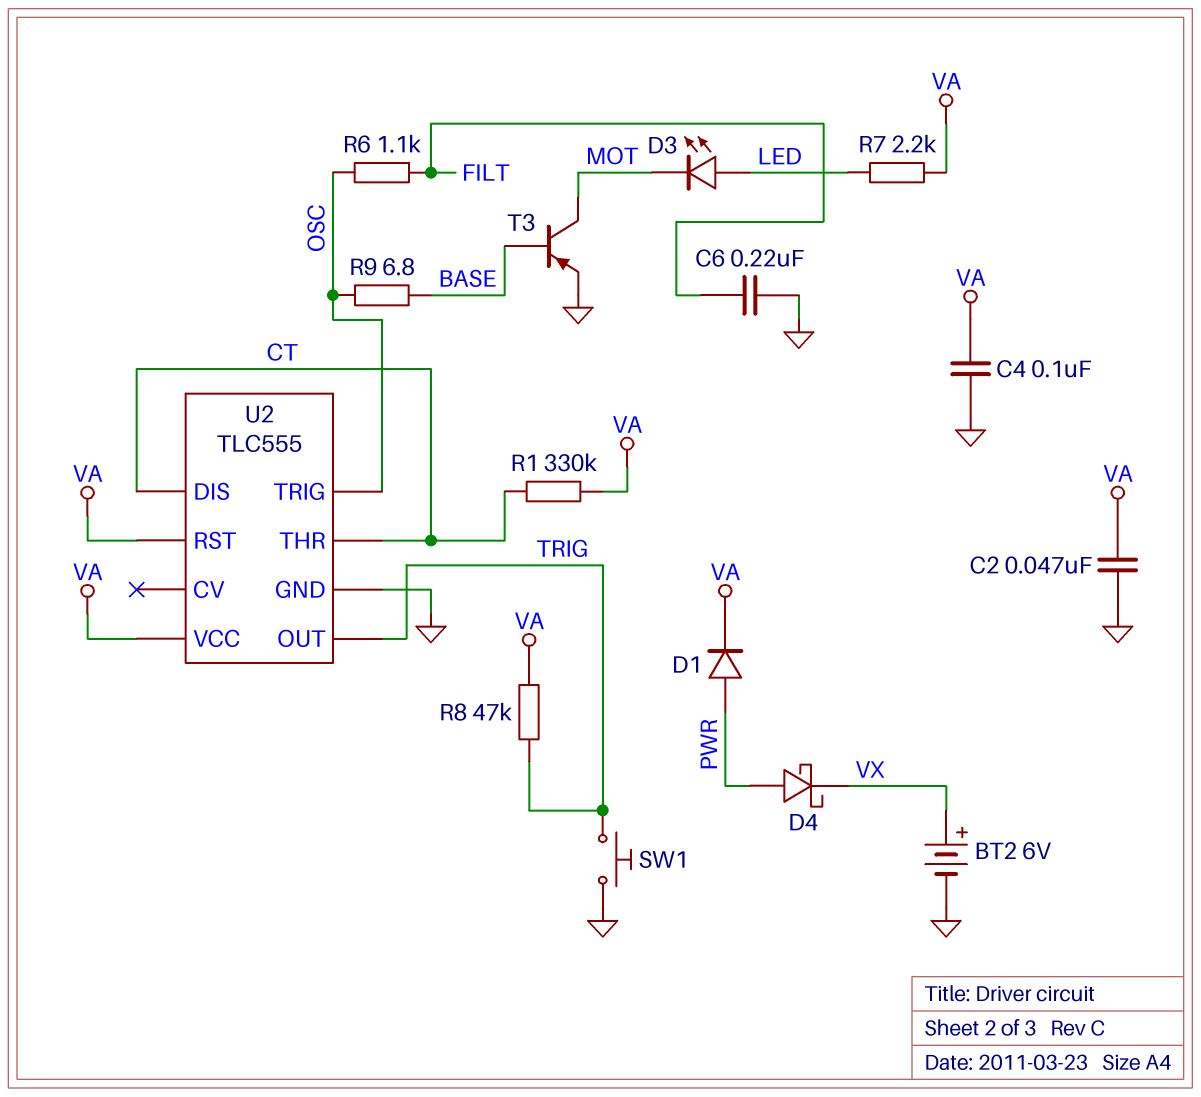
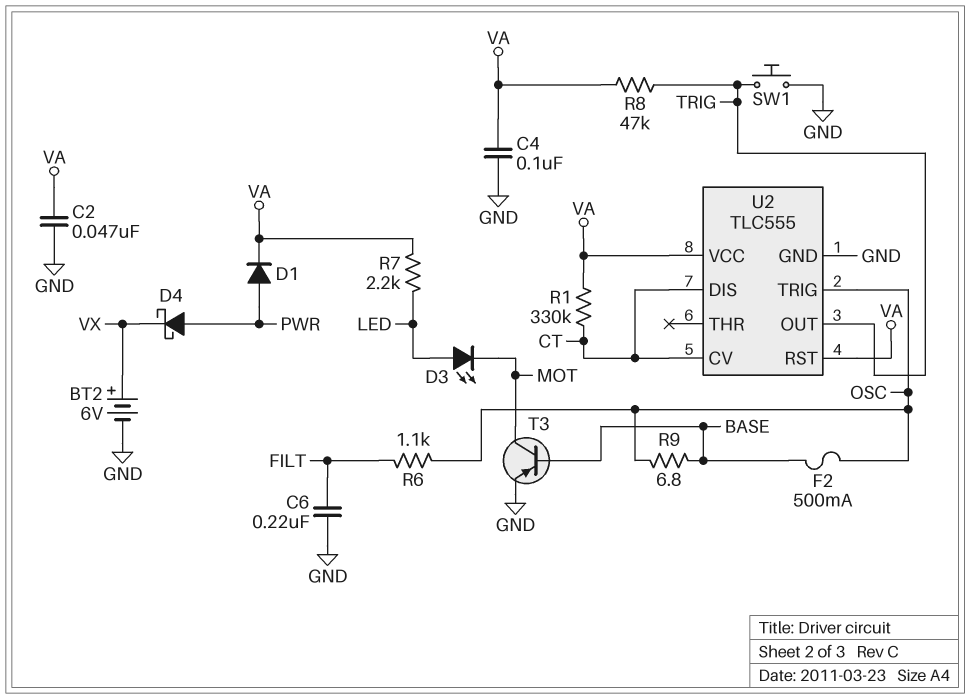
F2: none -> 500mA (BASE, OSC)
U2 pin CV: none -> CT
U2 pin THR: CT -> none

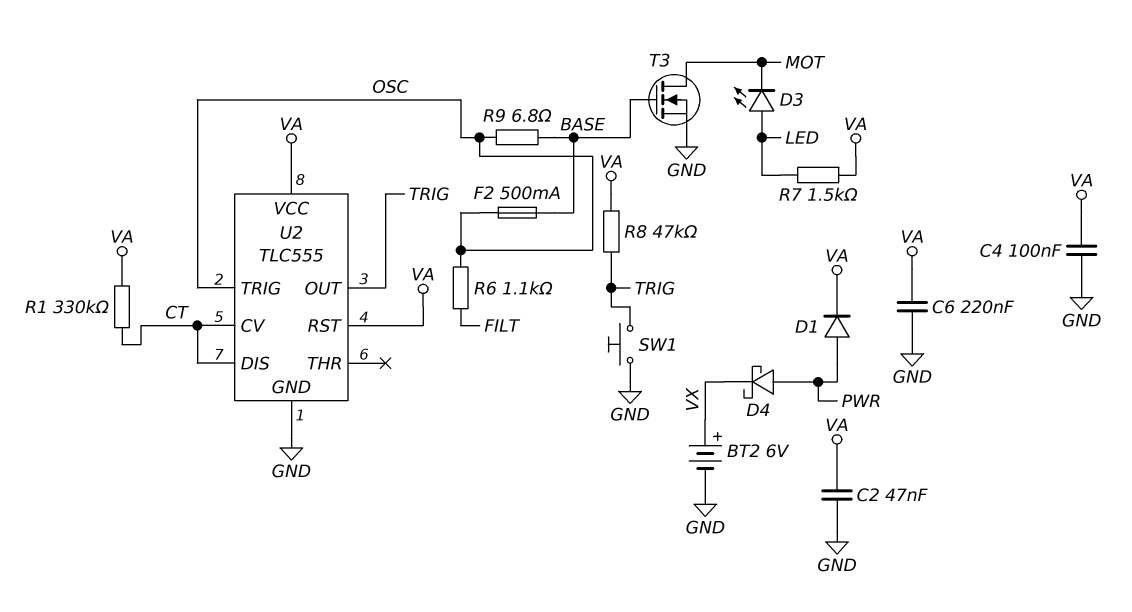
C6: 220nF (FILT, GND) -> 220nF (GND, VA)
R7: 2.2k (LED, VA) -> 1.5k (LED, VA)
T3: PNP (B BASE, C MOT, E GND) -> NMOS (G BASE, D MOT, S GND)

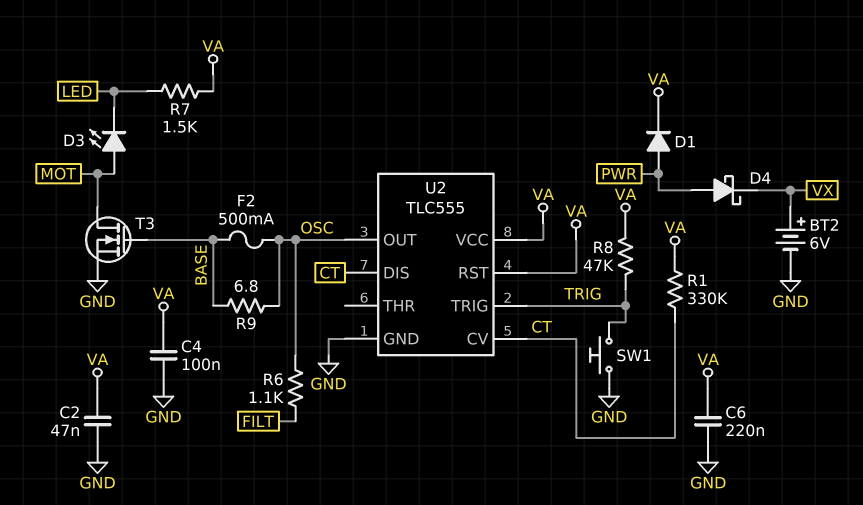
D3: LED (A LED, K MOT) -> LED (A MOT, K LED)
U2 pin OUT: TRIG -> OSC
U2 pin TRIG: OSC -> TRIG

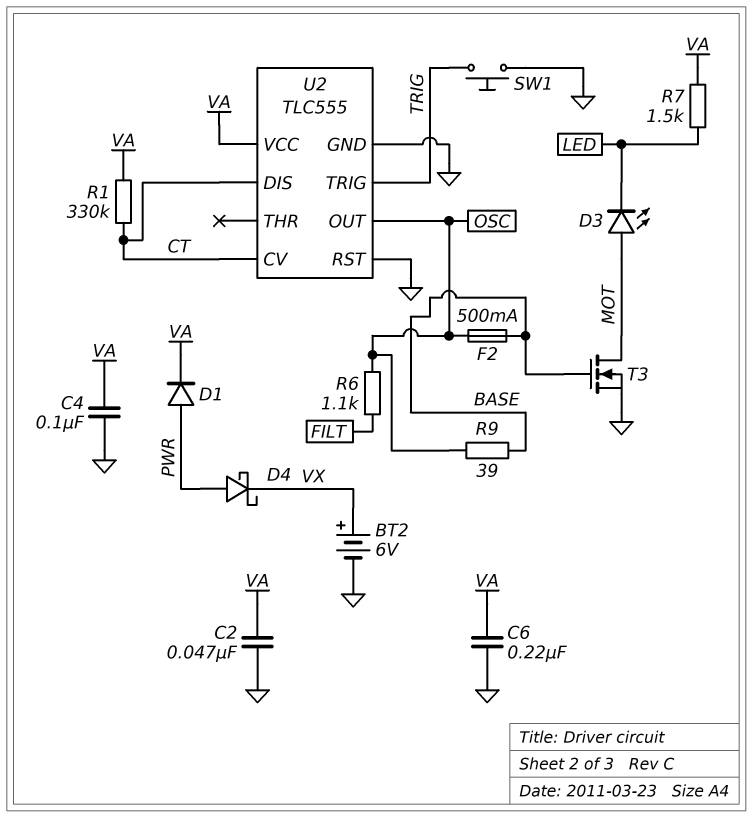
R8: 47k (TRIG, VA) -> none
R9: 6.8 (BASE, OSC) -> 39 (BASE, OSC)
U2 pin RST: VA -> GND

